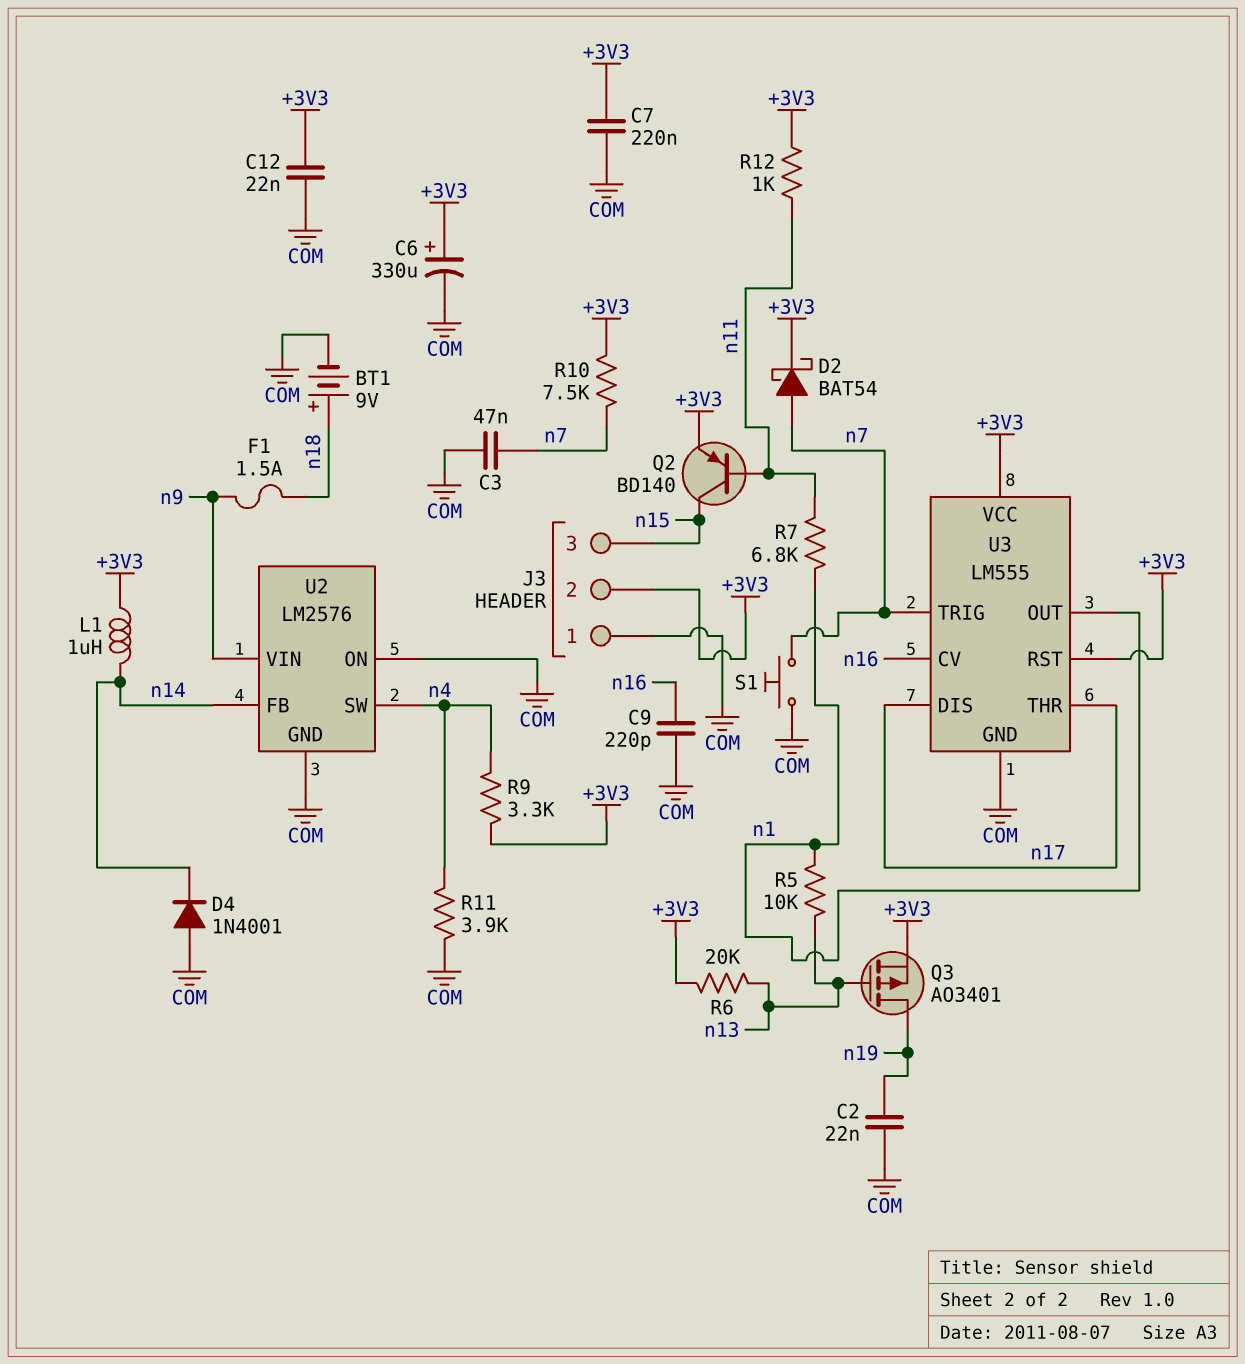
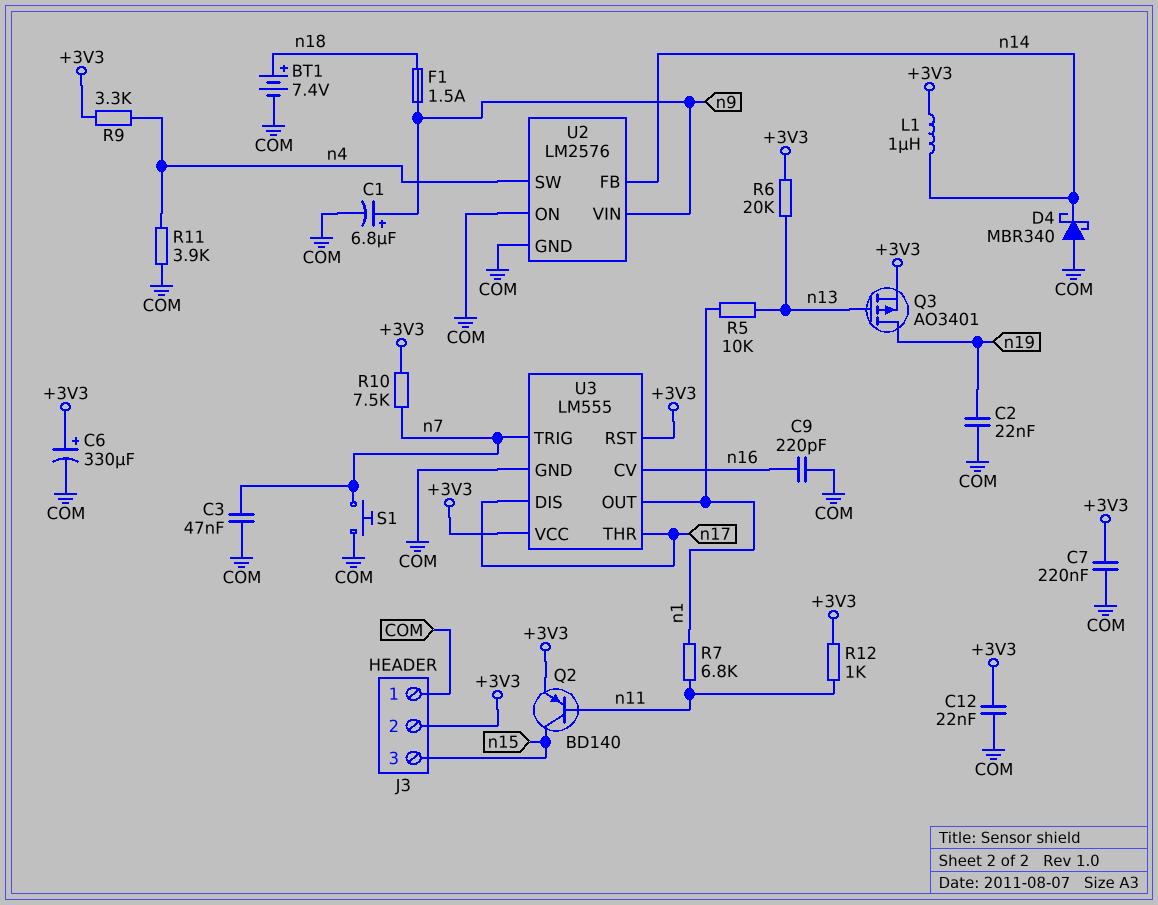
BT1: 9V (plus n18, minus COM) -> 7.4V (plus n18, minus COM)
C1: none -> 6.8uF (plus n9, minus COM)
D2: schottky BAT54 (A n7, K +3V3) -> none
D4: diode 1N4001 (A COM, K n14) -> schottky MBR340 (A COM, K n14)

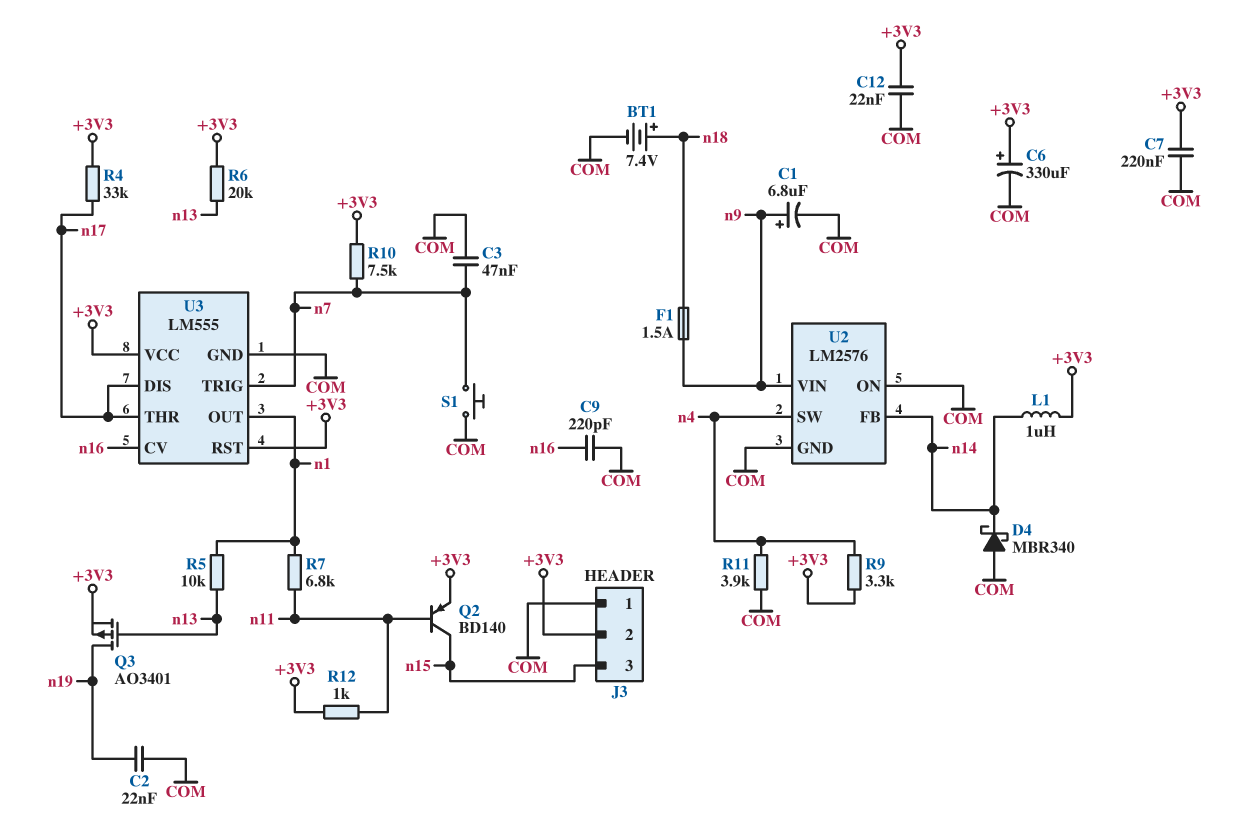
R4: none -> 33k (+3V3, n17)

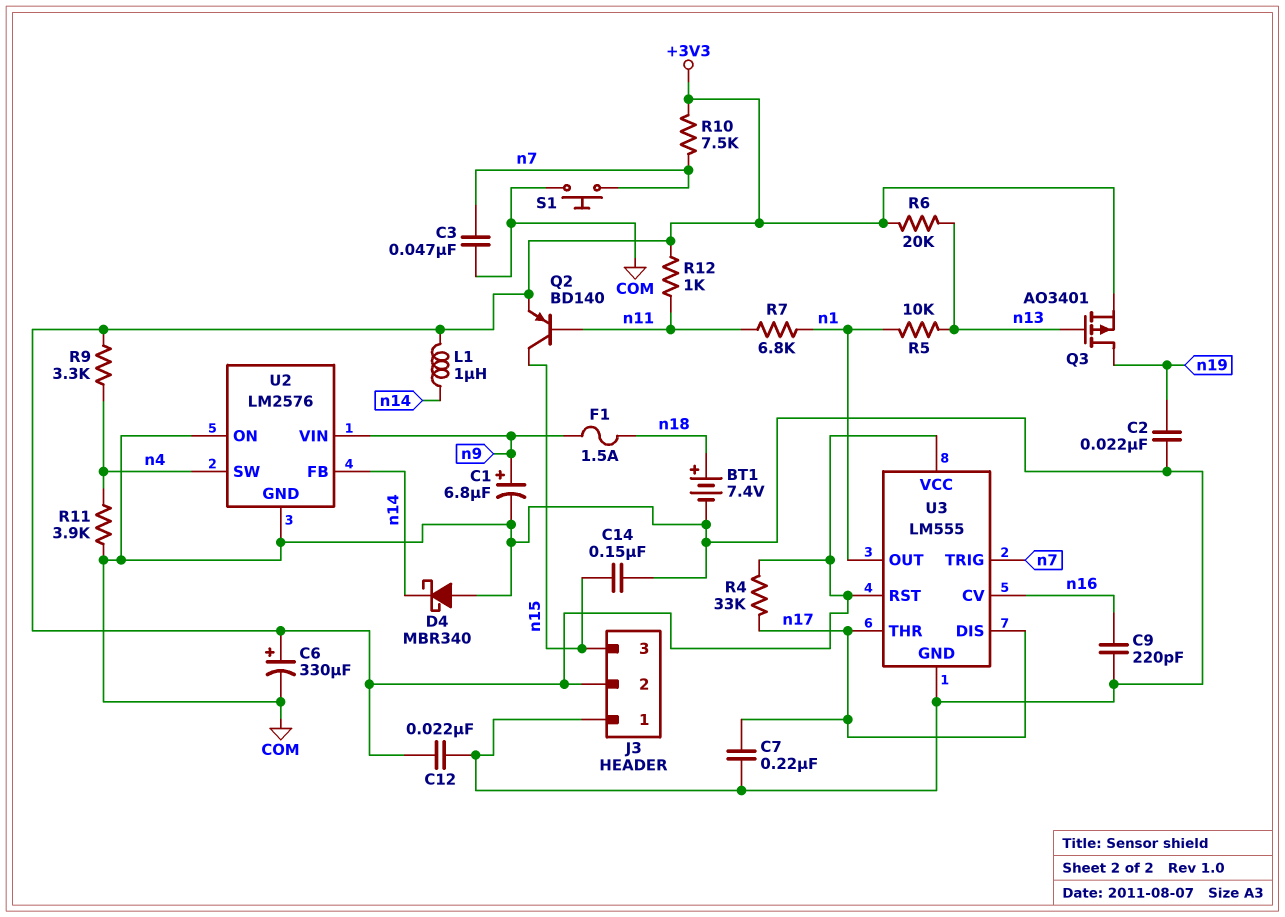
C7: 220nF (+3V3, COM) -> 220nF (COM, n17)
C14: none -> 150nF (COM, n15)

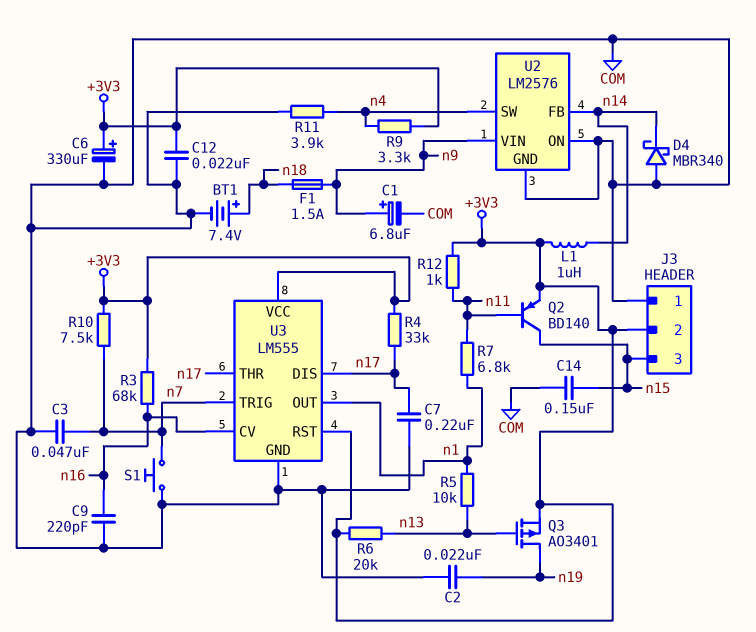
R3: none -> 68k (+3V3, n16)

